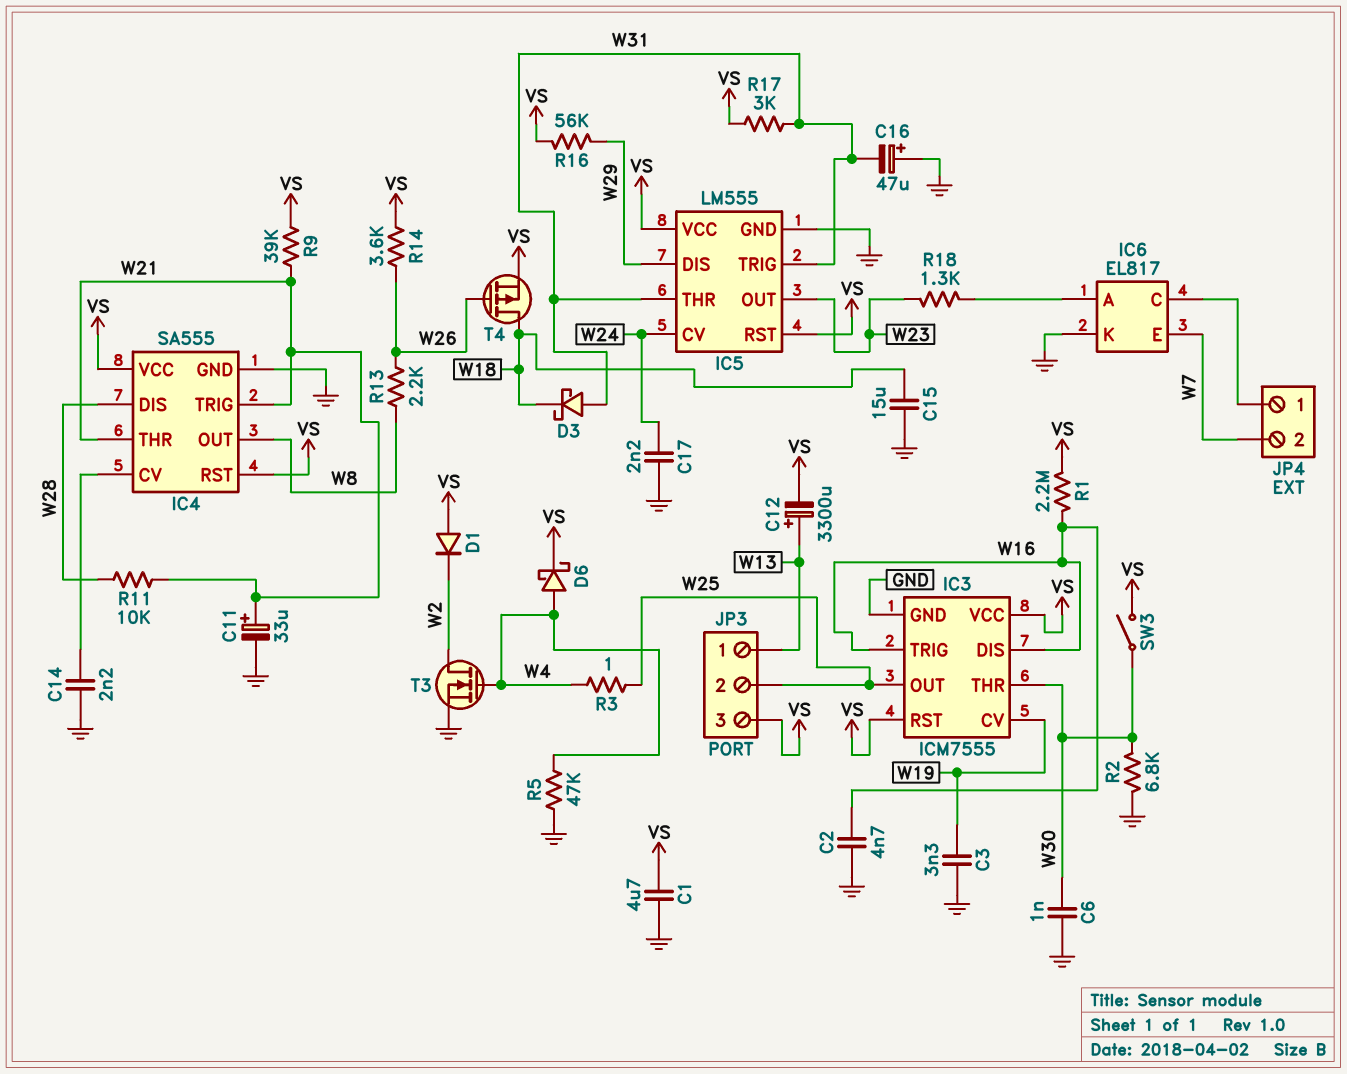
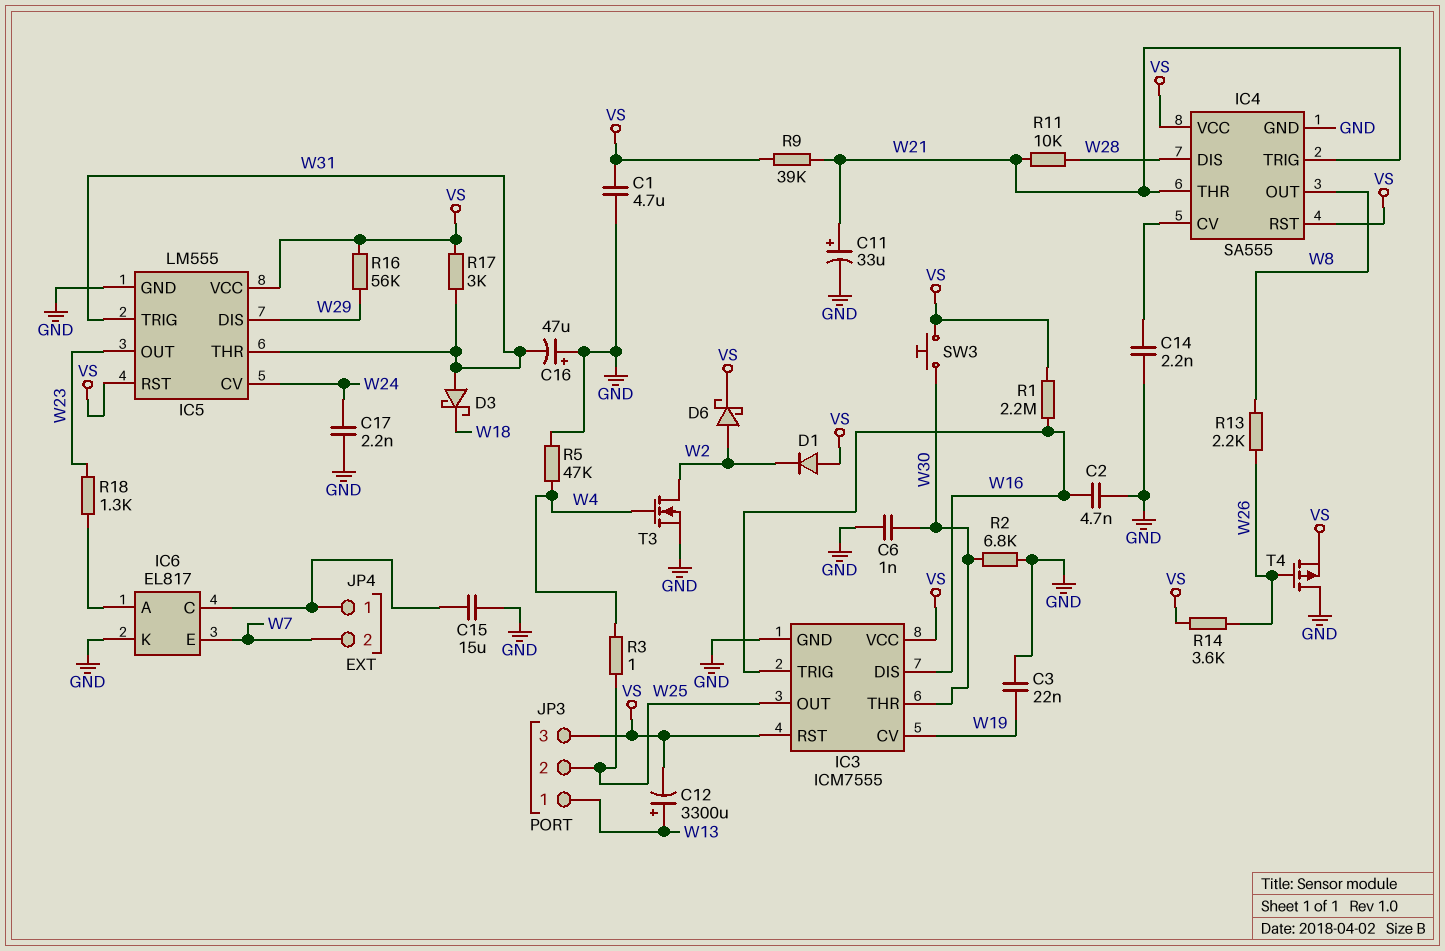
C3: 3.3nF (GND, W19) -> 22nF (GND, W19)
C15: 15uF (GND, W18) -> 15uF (GND, IC6/C)
D6: schottky (A W4, K VS) -> schottky (A W2, K VS)
SW3: switch (VS, W30) -> button (VS, W30)
T4: PMOS (G W26, D W18, S VS) -> PMOS (G W26, D GND, S VS)

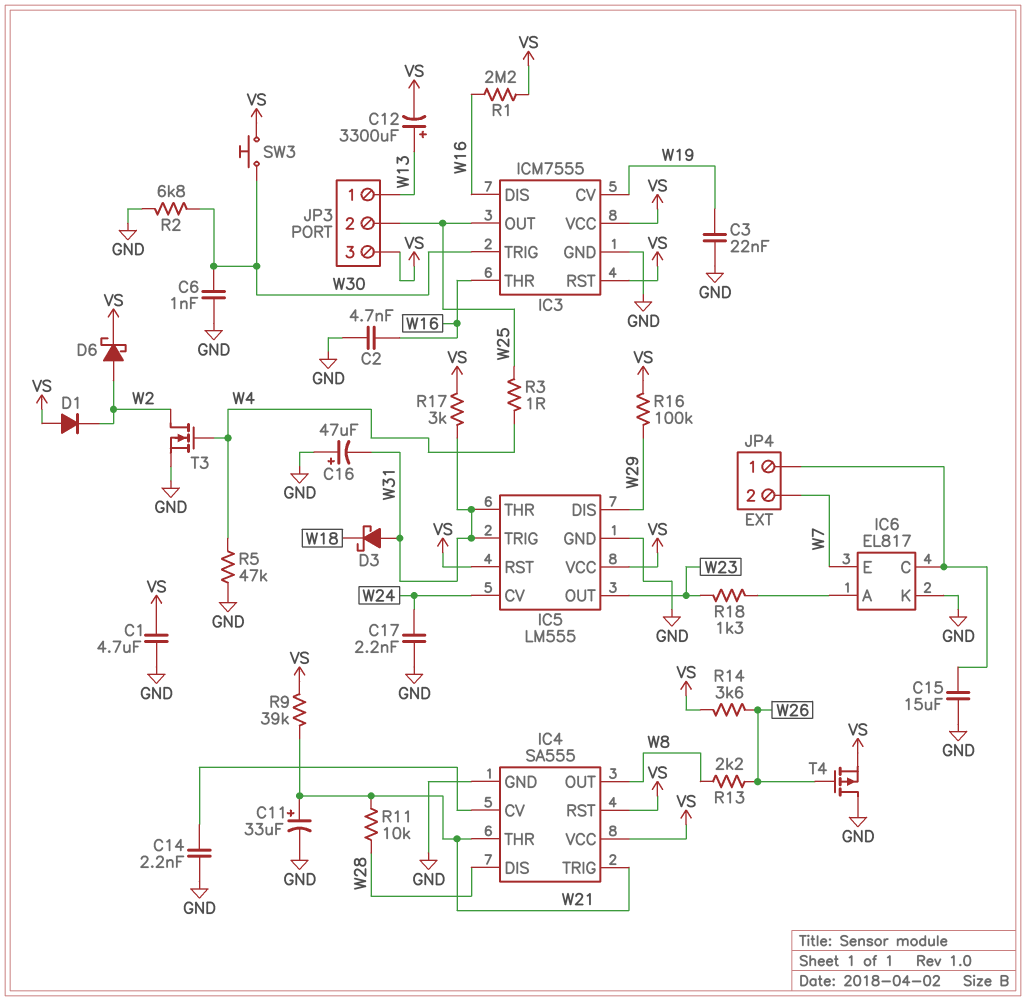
IC3 pin THR: W30 -> W16
IC3 pin TRIG: W16 -> W30
R16: 56k (VS, W29) -> 100k (VS, W29)

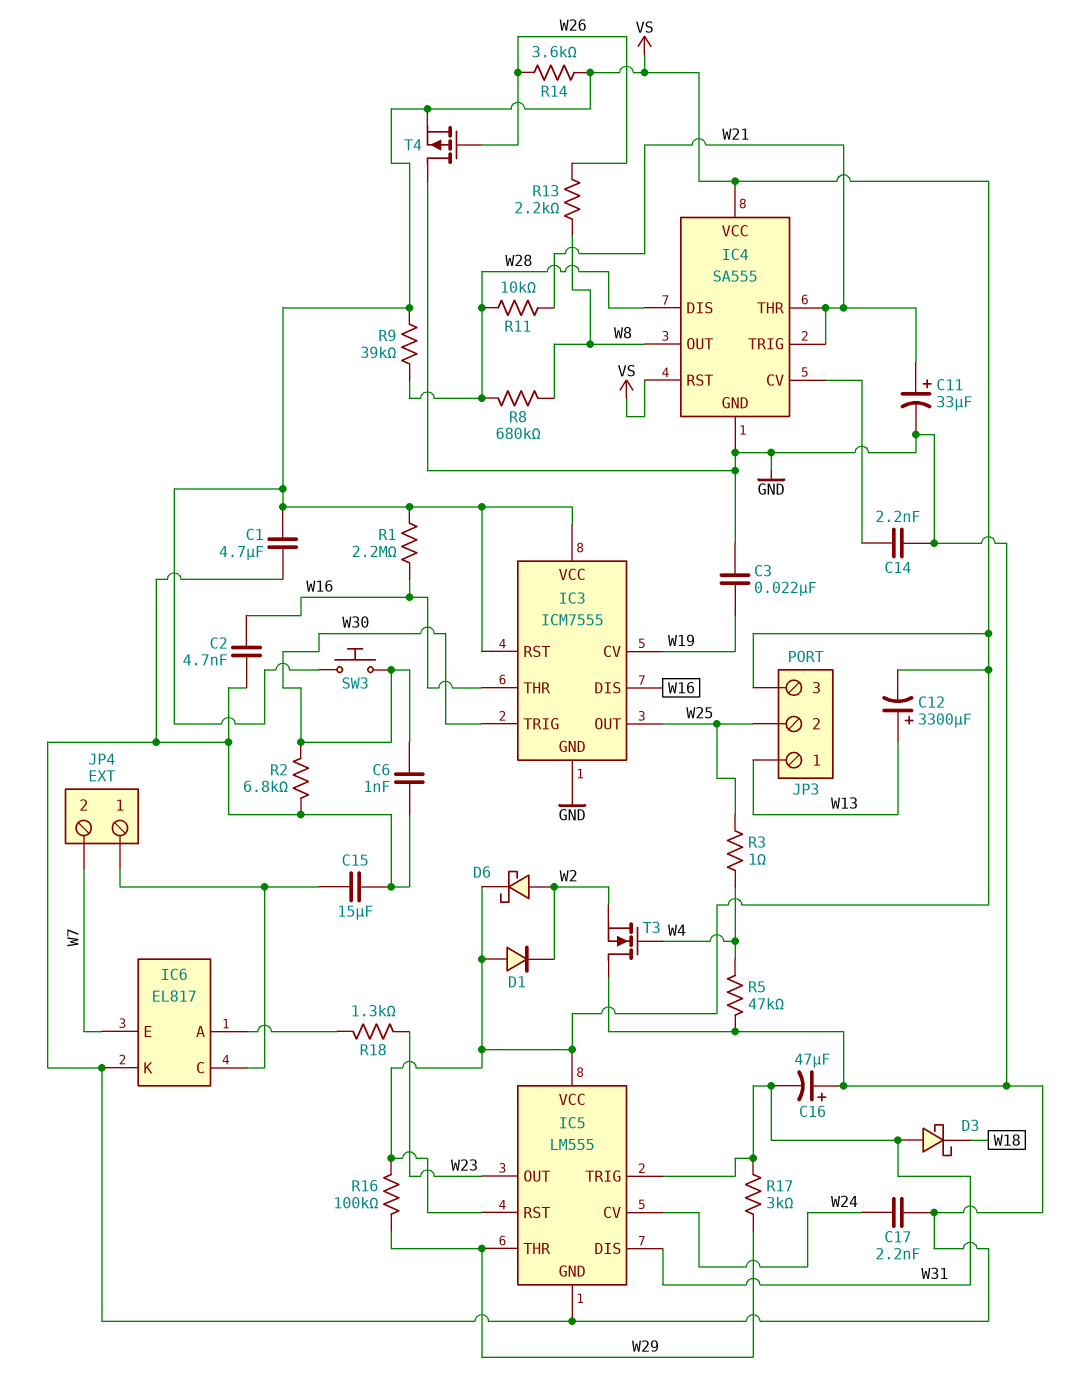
IC5 pin DIS: W29 -> W31
IC5 pin THR: W31 -> W29
R8: none -> 680k (W8, W28)
R9: 39k (VS, W21) -> 39k (VS, W28)
R17: 3k (VS, W31) -> 3k (W29, W31)
T3: NMOS (G W4, D W2, S GND) -> NMOS (G W4, D GND, S W2)

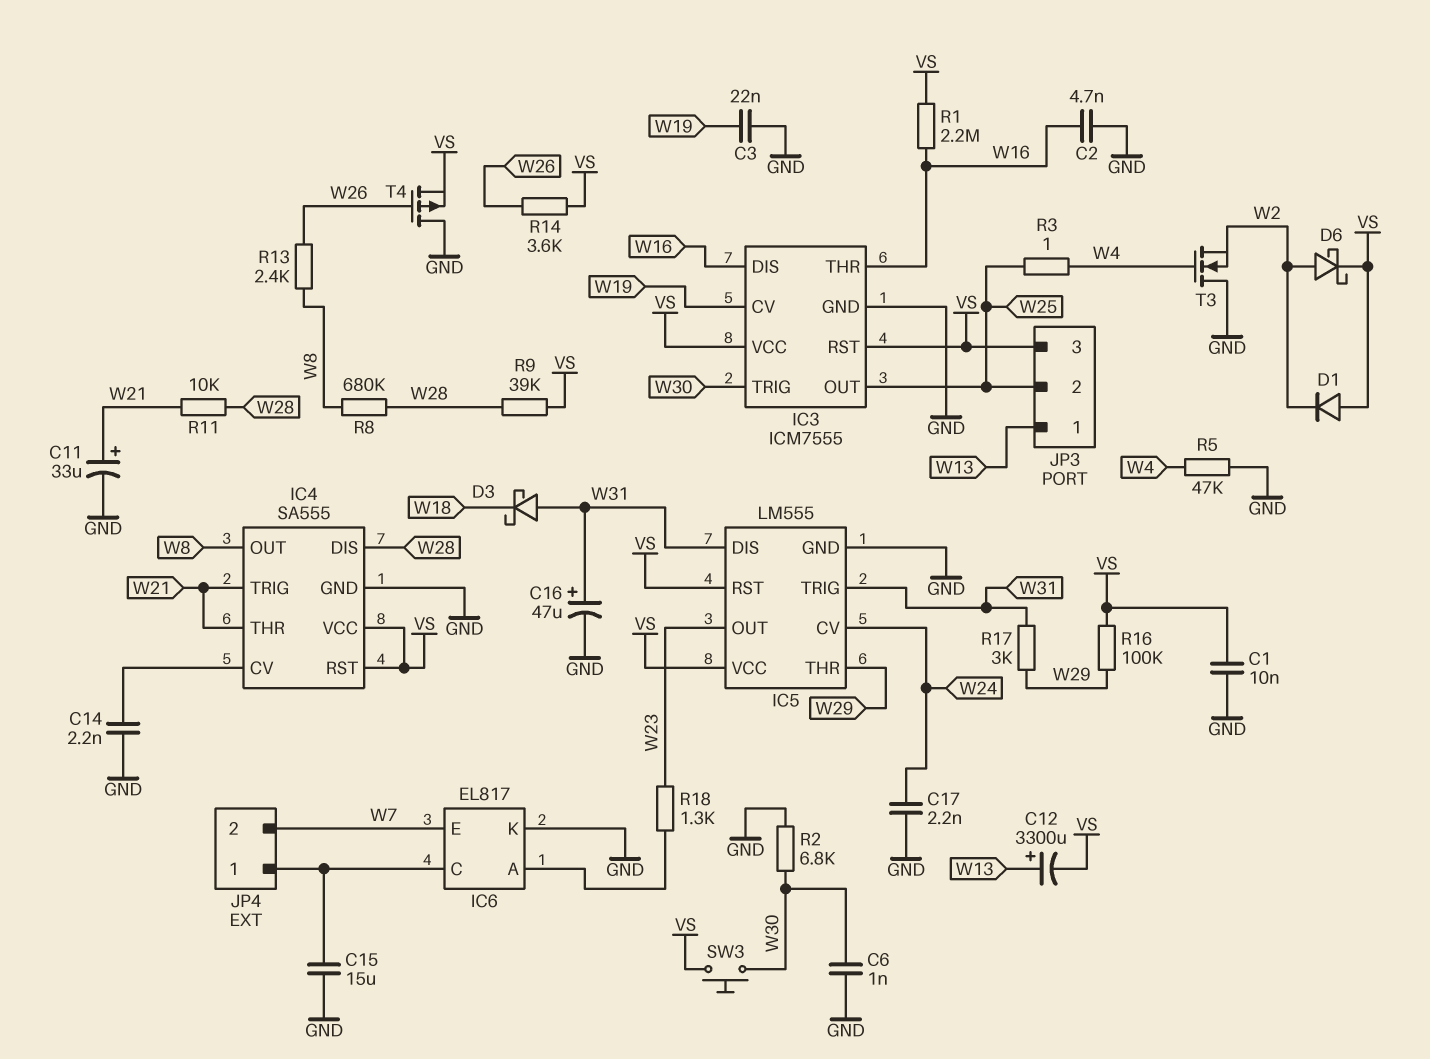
C1: 4.7uF (GND, VS) -> 10nF (GND, VS)
C16: 47uF (plus GND, minus W31) -> 47uF (plus W31, minus GND)
R13: 2.2k (W8, W26) -> 2.4k (W8, W26)

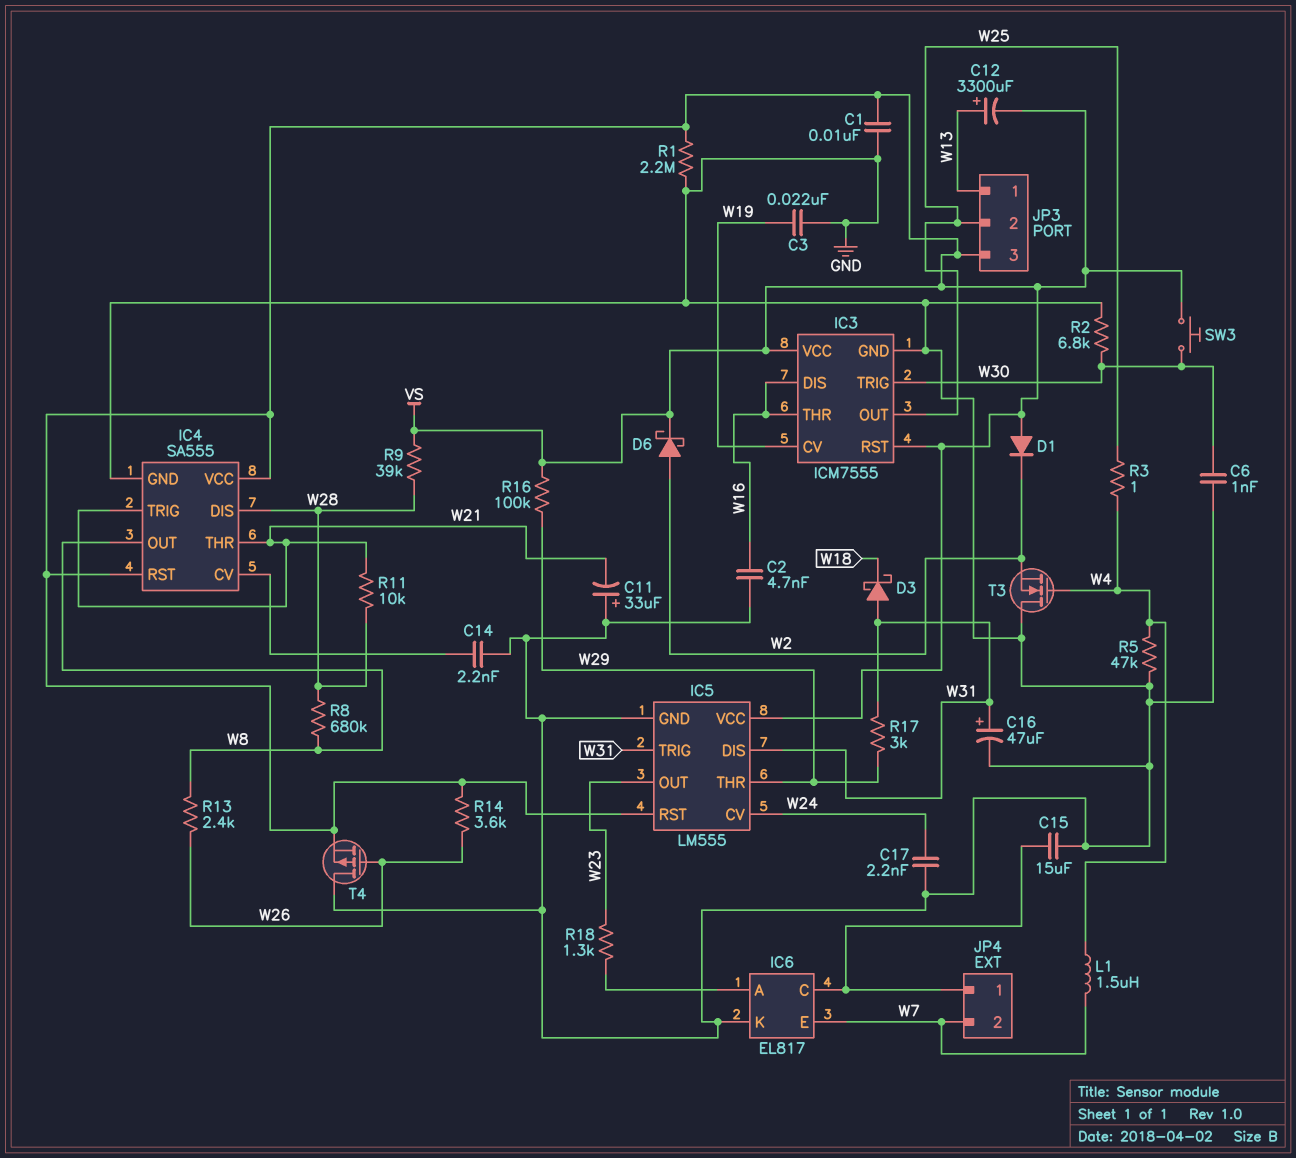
C11: 33uF (plus W21, minus GND) -> 33uF (plus GND, minus W21)
L1: none -> 1.5uH (W4, W7)
R1: 2.2M (VS, W16) -> 2.2M (GND, VS)

